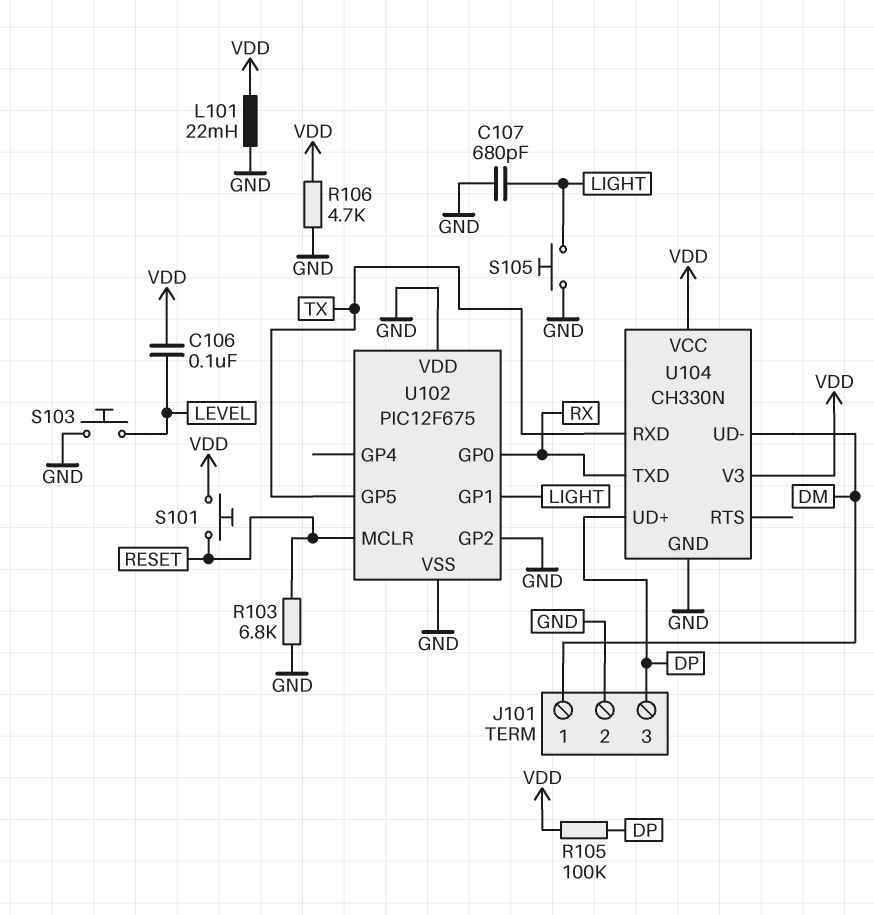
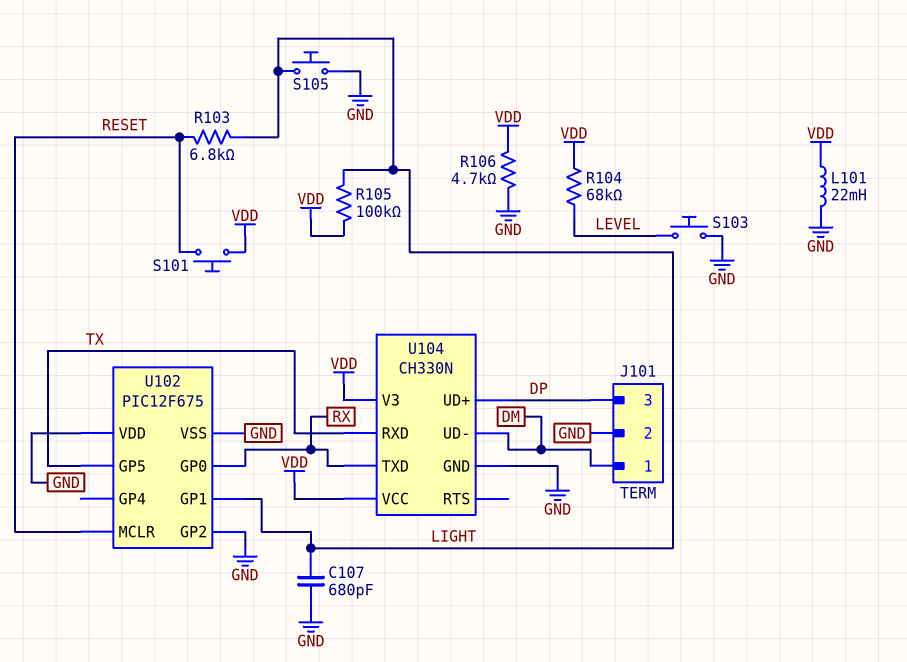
C106: 100nF (LEVEL, VDD) -> none
R103: 6.8k (GND, RESET) -> 6.8k (LIGHT, RESET)
R104: none -> 68k (LEVEL, VDD)
R105: 100k (DP, VDD) -> 100k (LIGHT, VDD)

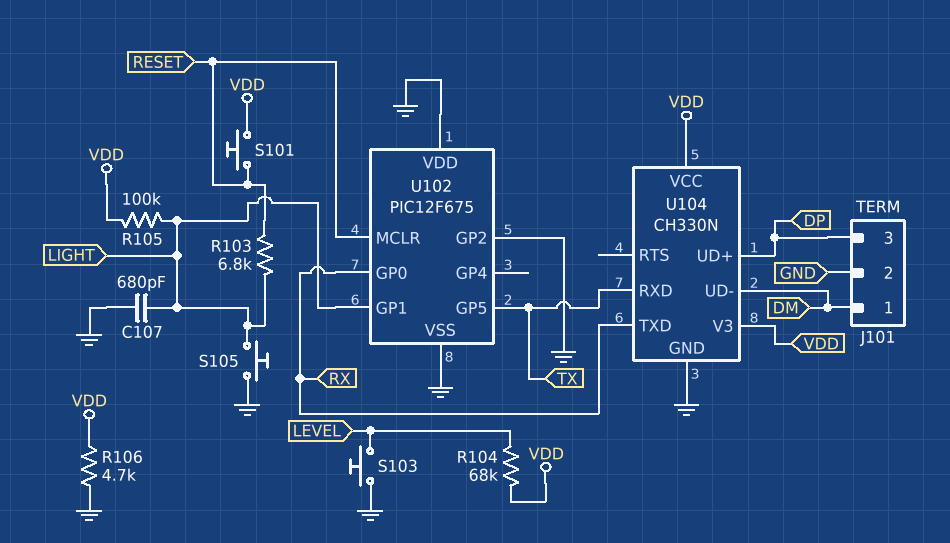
L101: 22mH (GND, VDD) -> none

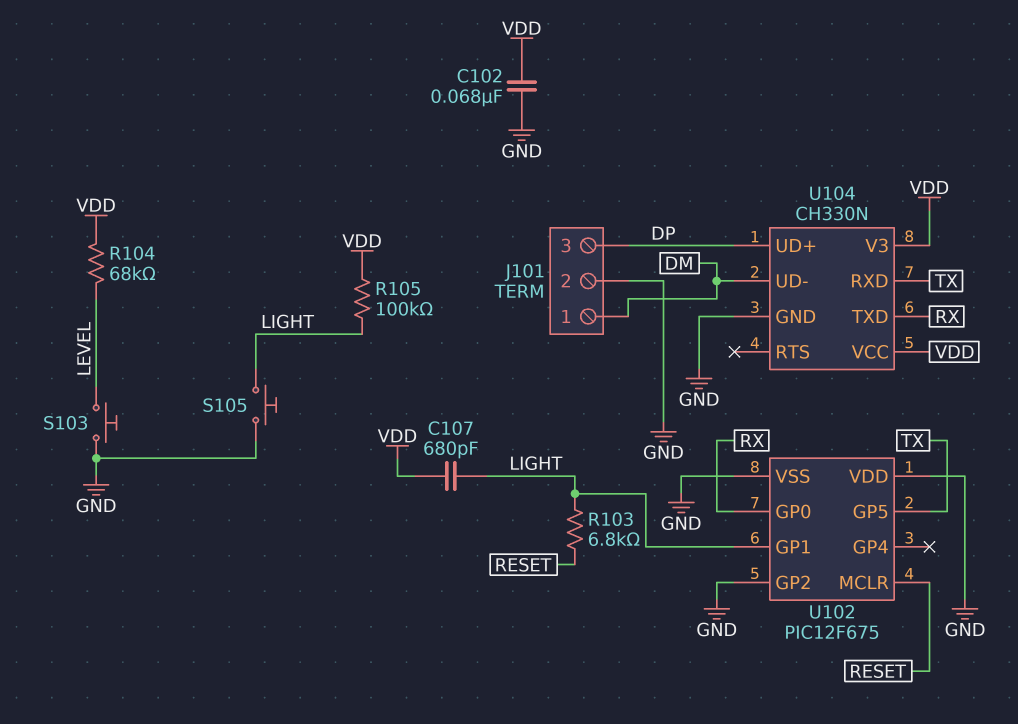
C102: none -> 68nF (GND, VDD)
C107: 680pF (GND, LIGHT) -> 680pF (LIGHT, VDD)
R106: 4.7k (GND, VDD) -> none
S101: button (RESET, VDD) -> none

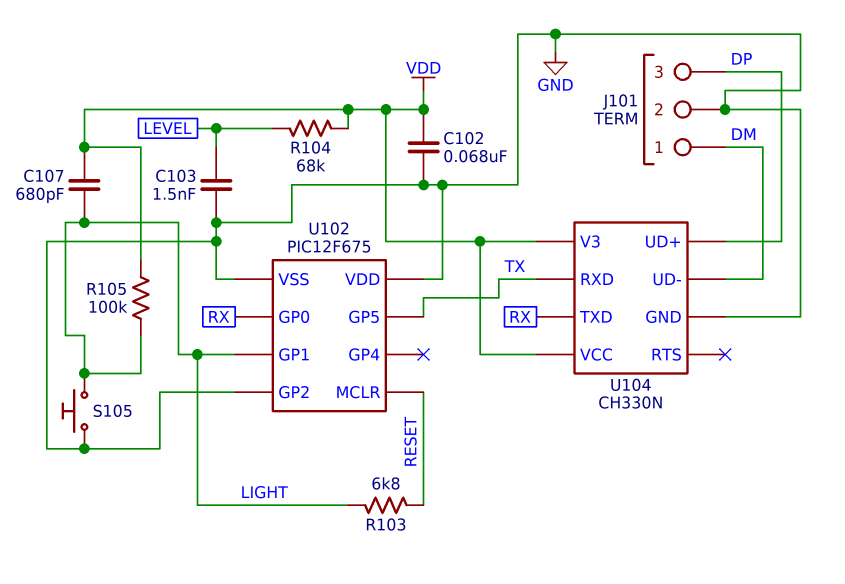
C103: none -> 1.5nF (GND, LEVEL)
S103: button (GND, LEVEL) -> none

